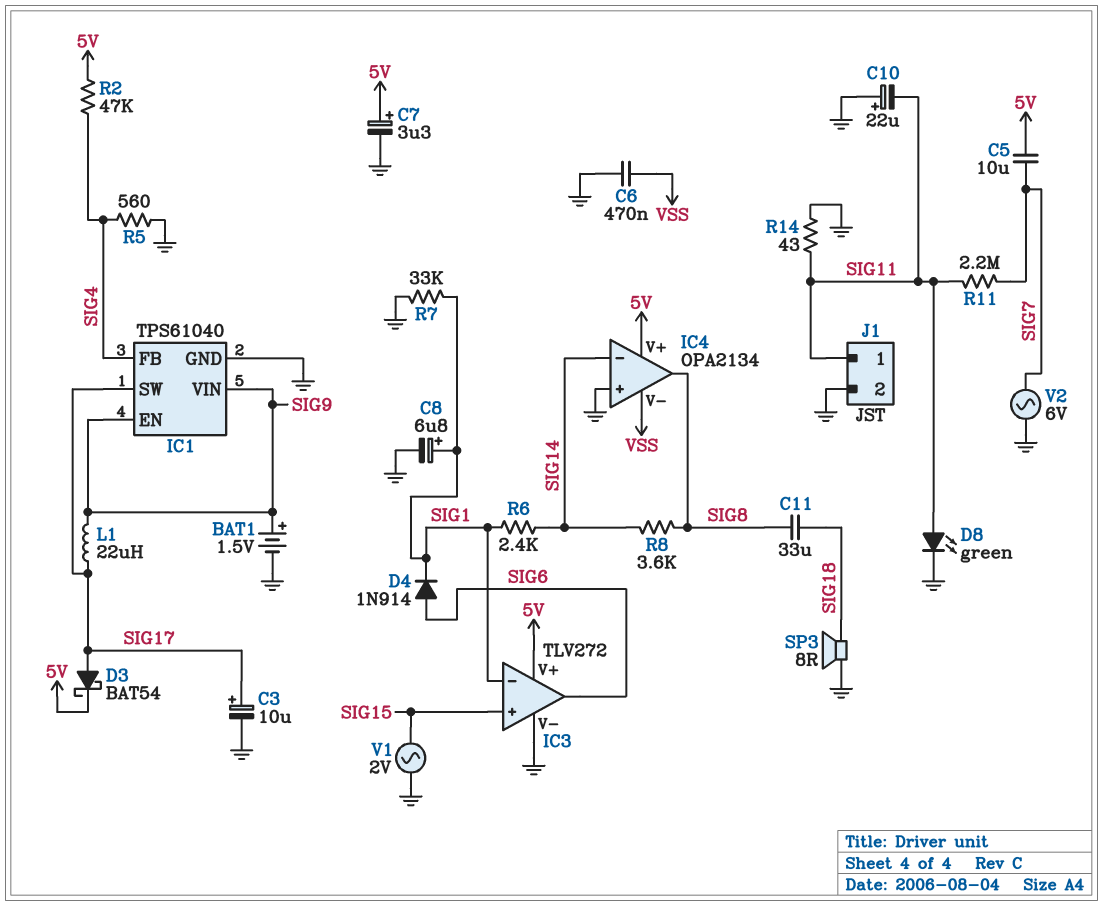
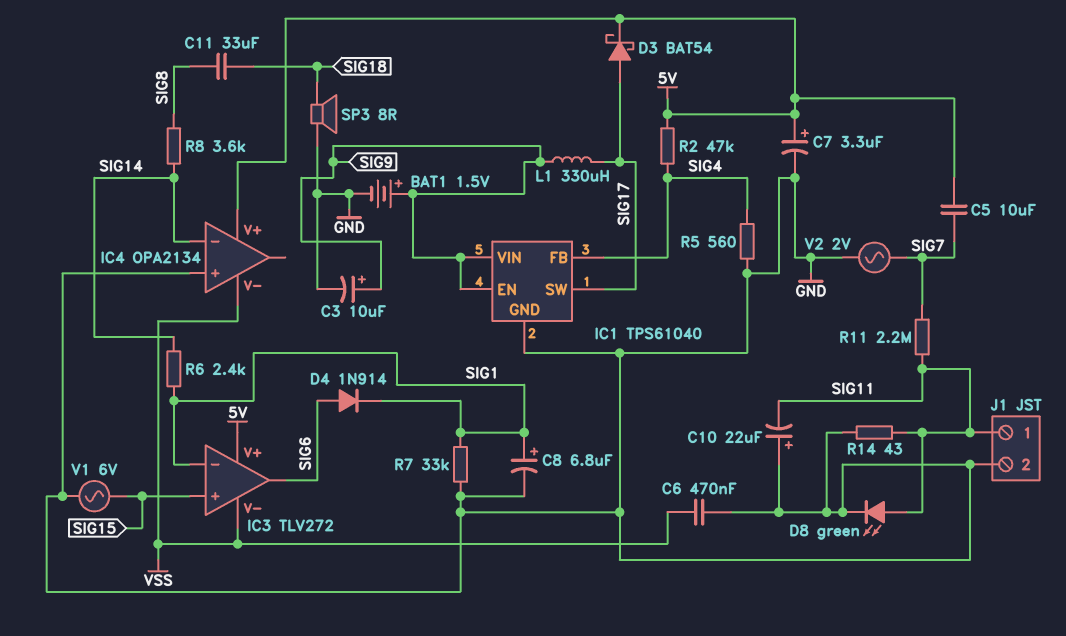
C3: 10uF (plus SIG17, minus GND) -> 10uF (plus SIG9, minus GND)
IC3 pin V-: GND -> VSS
IC4 pin out: SIG8 -> none
L1: 22uH (SIG9, SIG17) -> 330uH (SIG9, SIG17)
V1: AC 2V (GND, SIG15) -> AC 6V (GND, SIG15)
V2: AC 6V (GND, SIG7) -> AC 2V (GND, SIG7)

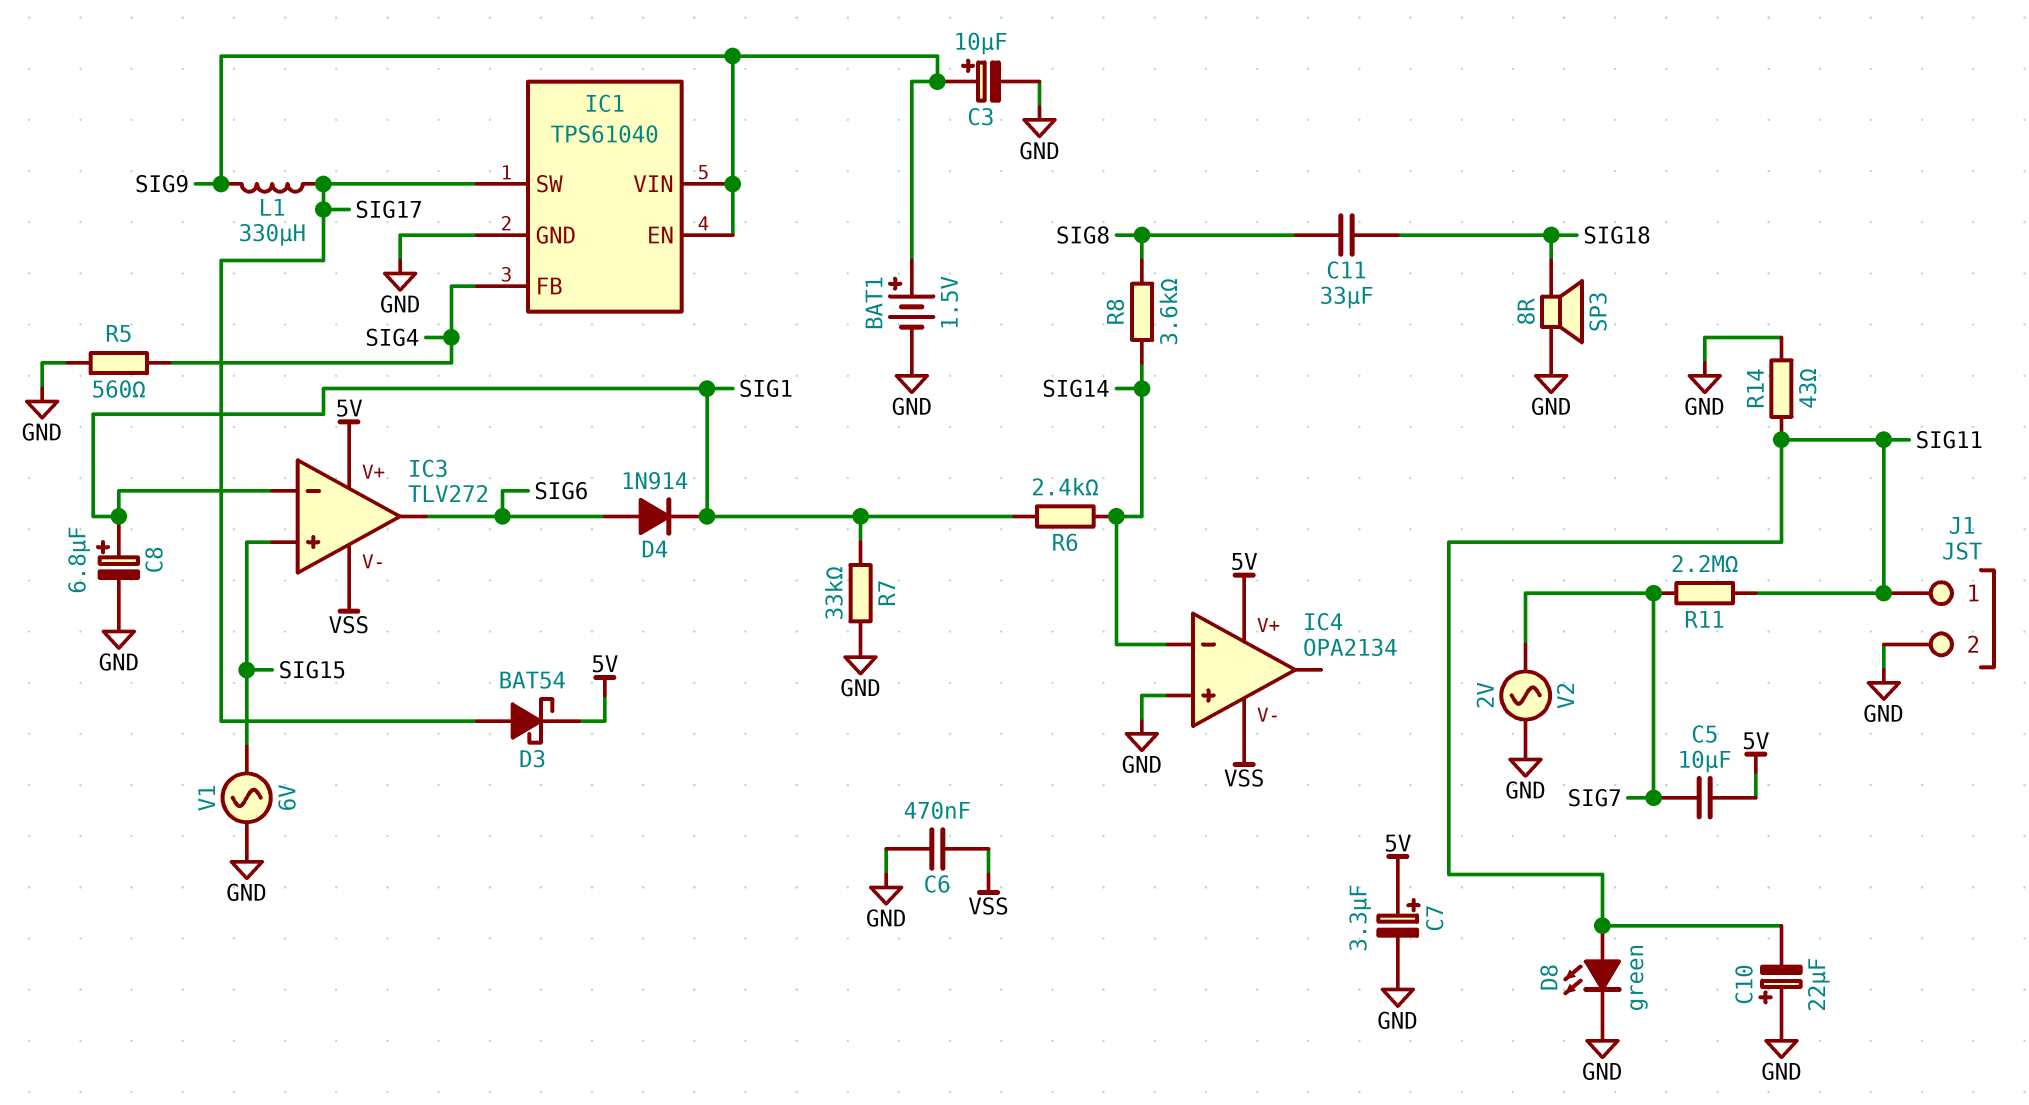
R2: 47k (5V, SIG4) -> none

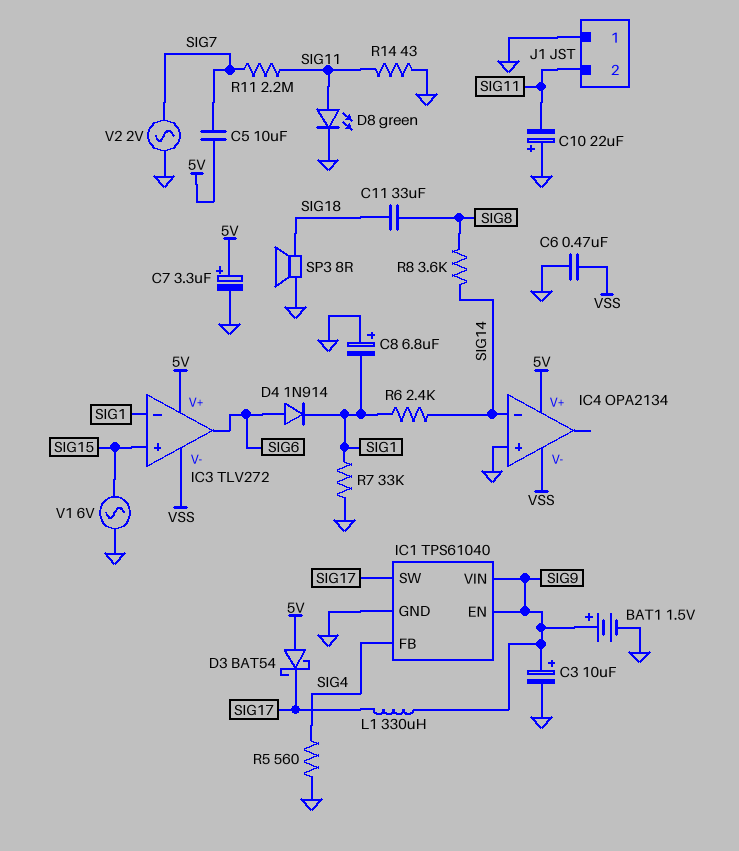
C8: 6.8uF (plus SIG1, minus GND) -> 6.8uF (plus GND, minus SIG1)
D3: schottky BAT54 (A SIG17, K 5V) -> schottky BAT54 (A 5V, K SIG17)
J1 pin 1: SIG11 -> GND
J1 pin 2: GND -> SIG11

